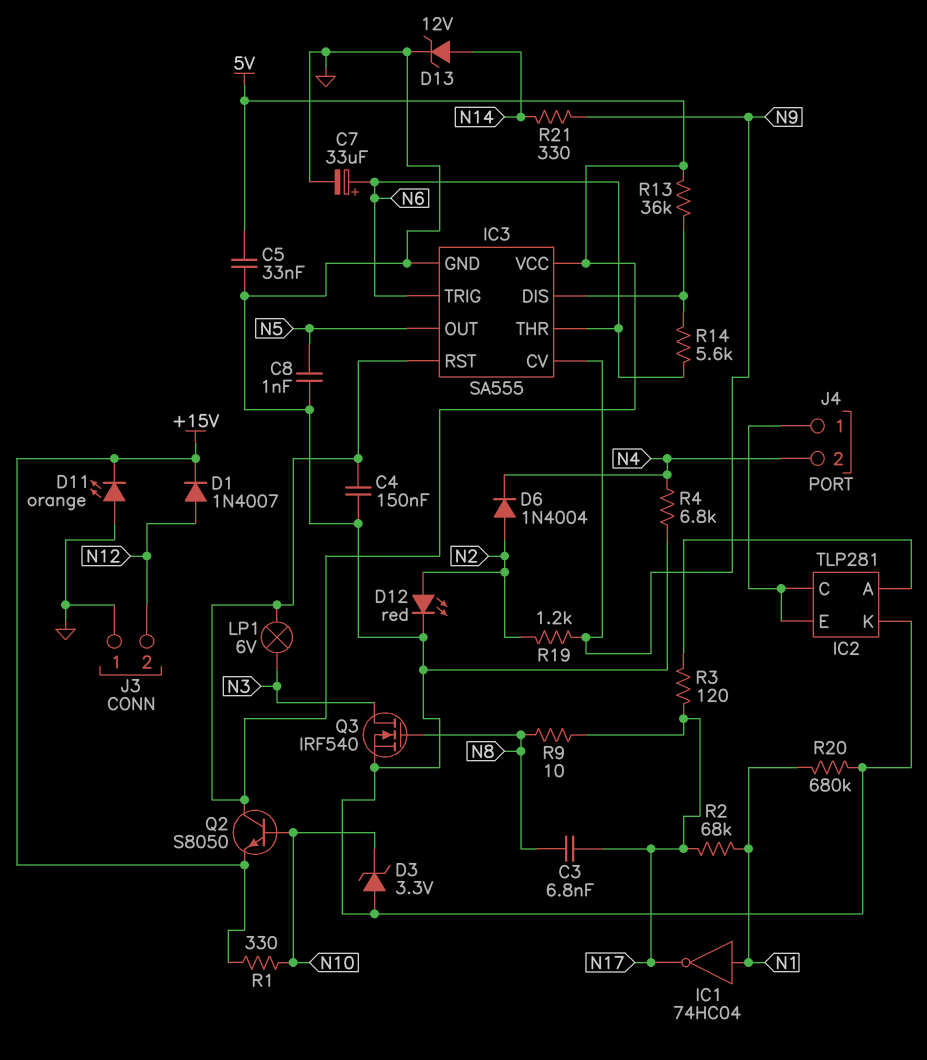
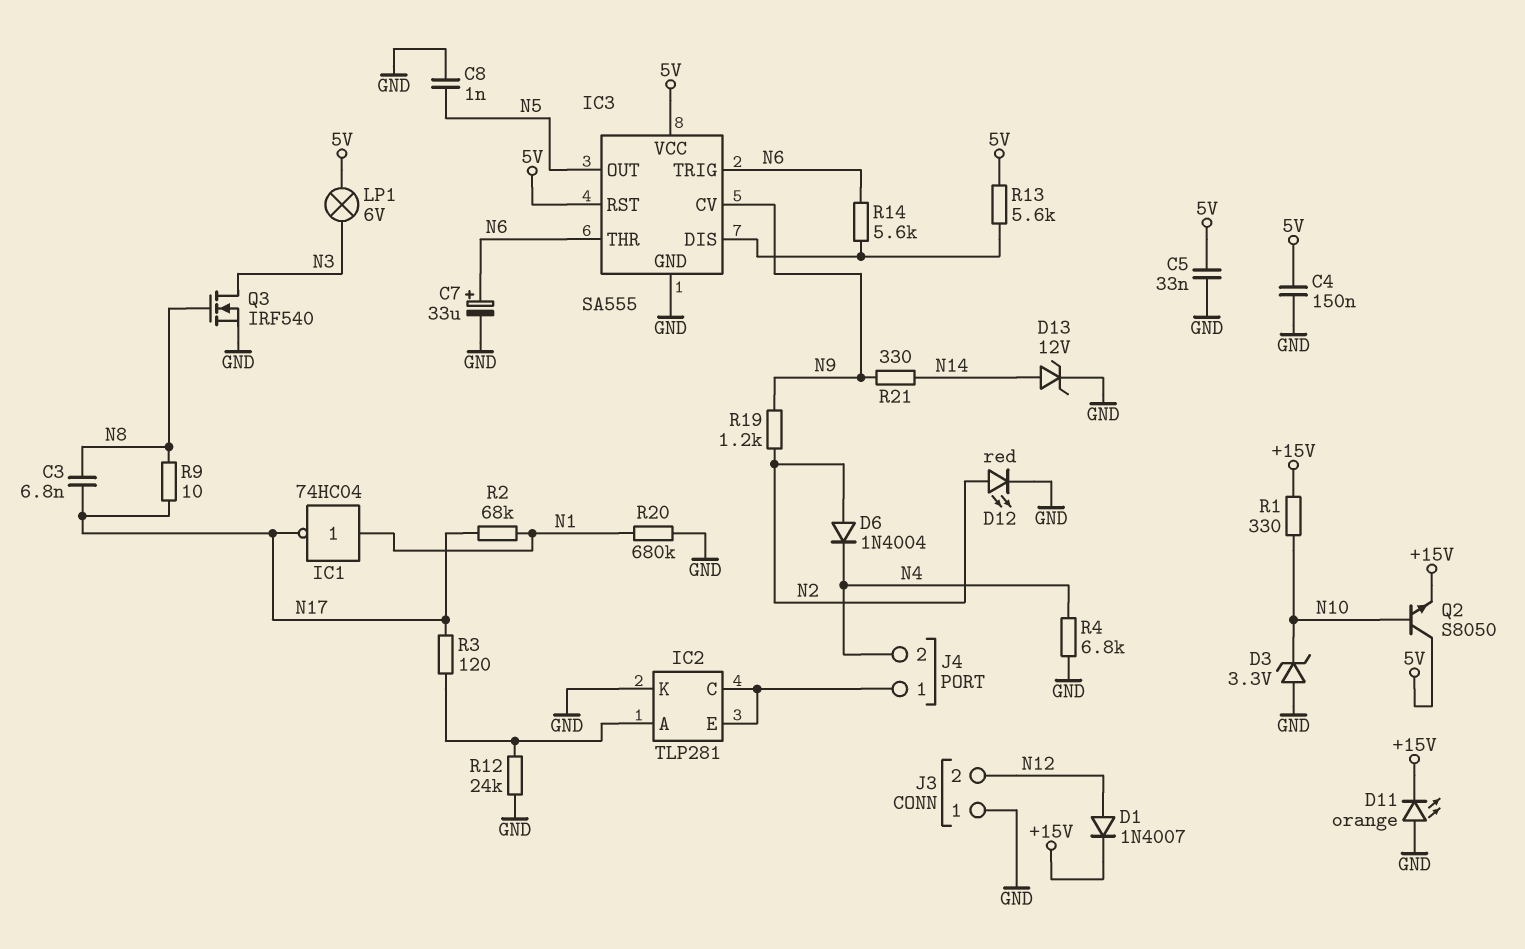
R12: none -> 24k (GND, IC2/A)
R13: 36k (5V, IC3/DIS) -> 5.6k (5V, IC3/DIS)

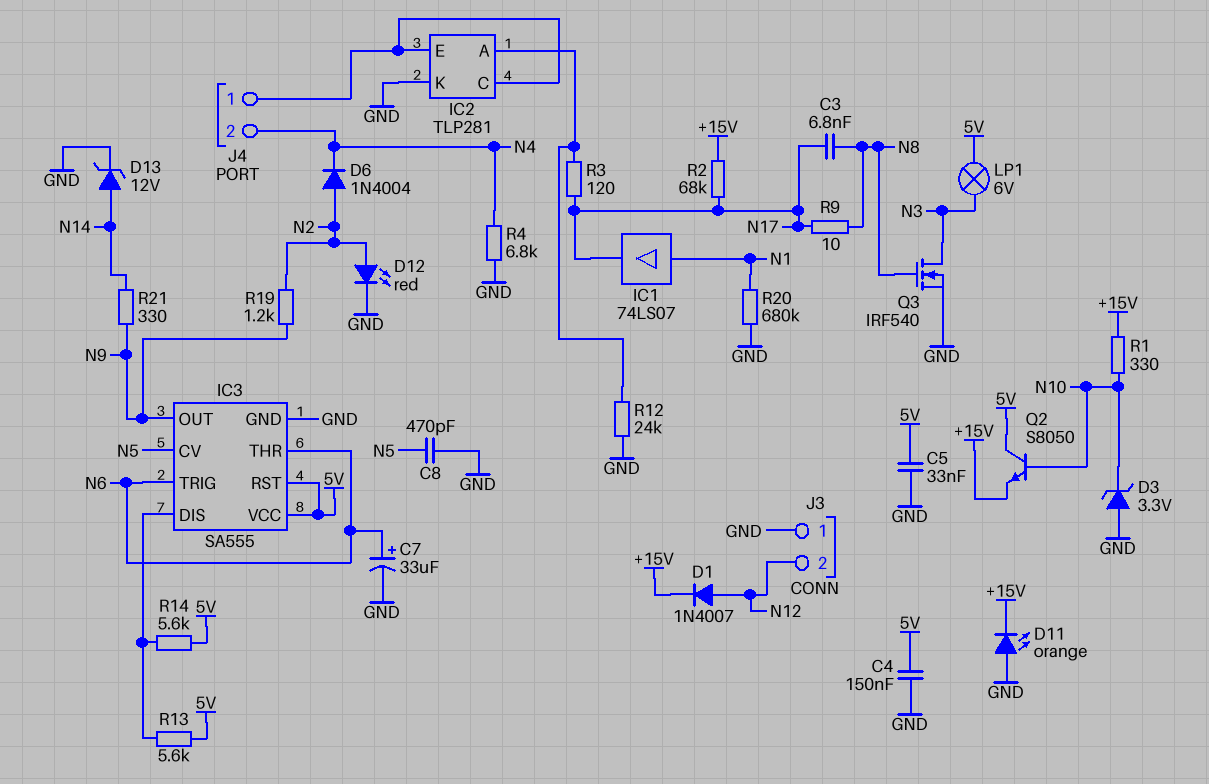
C8: 1nF (GND, N5) -> 470pF (GND, N5)
IC1: NOT 74HC04 (in N1, out N17) -> buffer 74LS07 (in N1, out N17)
IC3 pin CV: N9 -> N5
IC3 pin OUT: N5 -> N9
R2: 68k (N1, N17) -> 68k (+15V, N17)
R14: 5.6k (IC3/DIS, N6) -> 5.6k (5V, IC3/DIS)

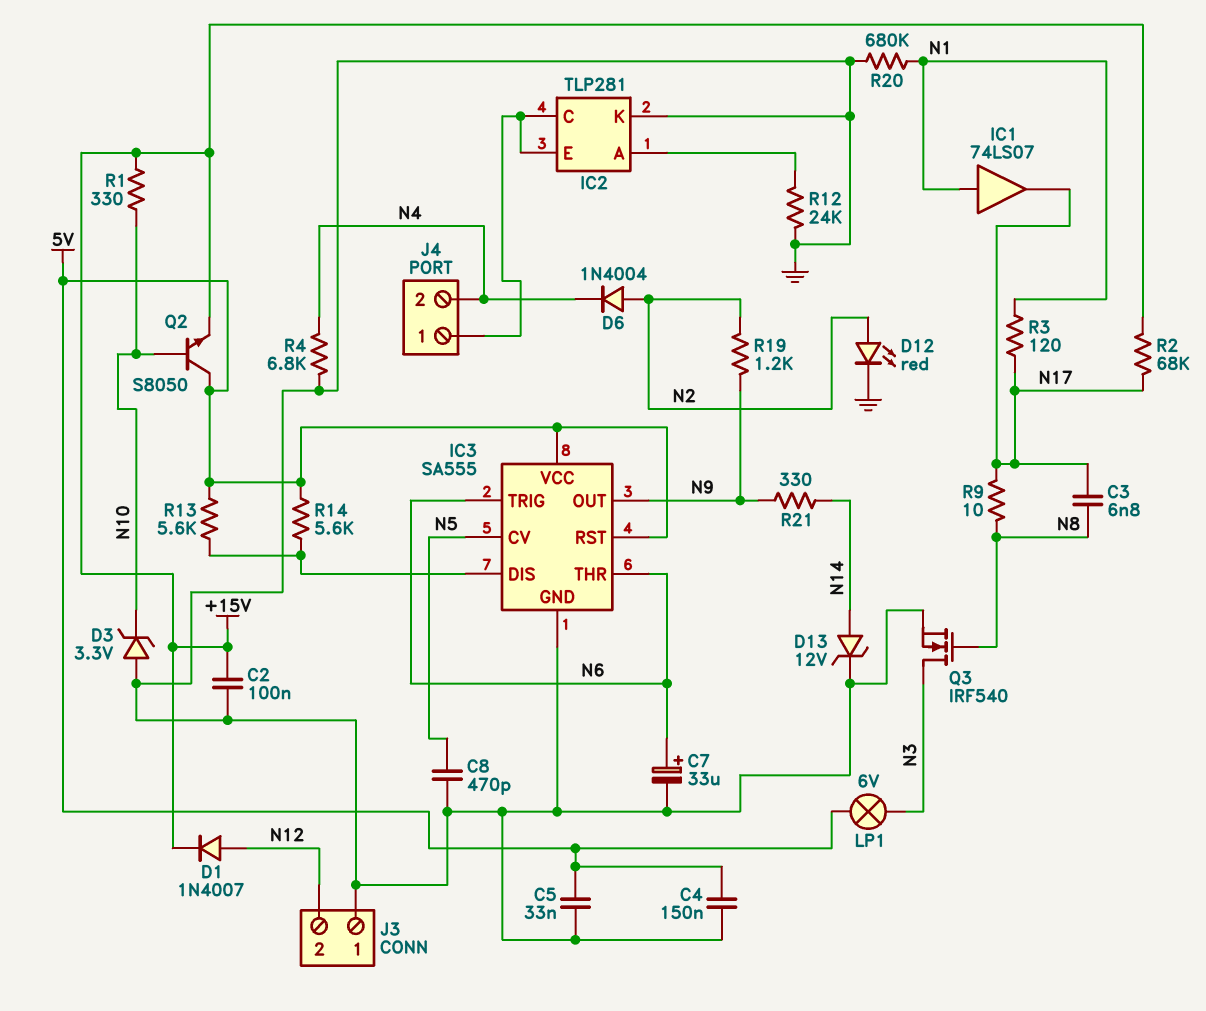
C2: none -> 100nF (+15V, GND)
D11: LED orange (A GND, K +15V) -> none
R3: 120 (IC2/A, N17) -> 120 (N1, N17)

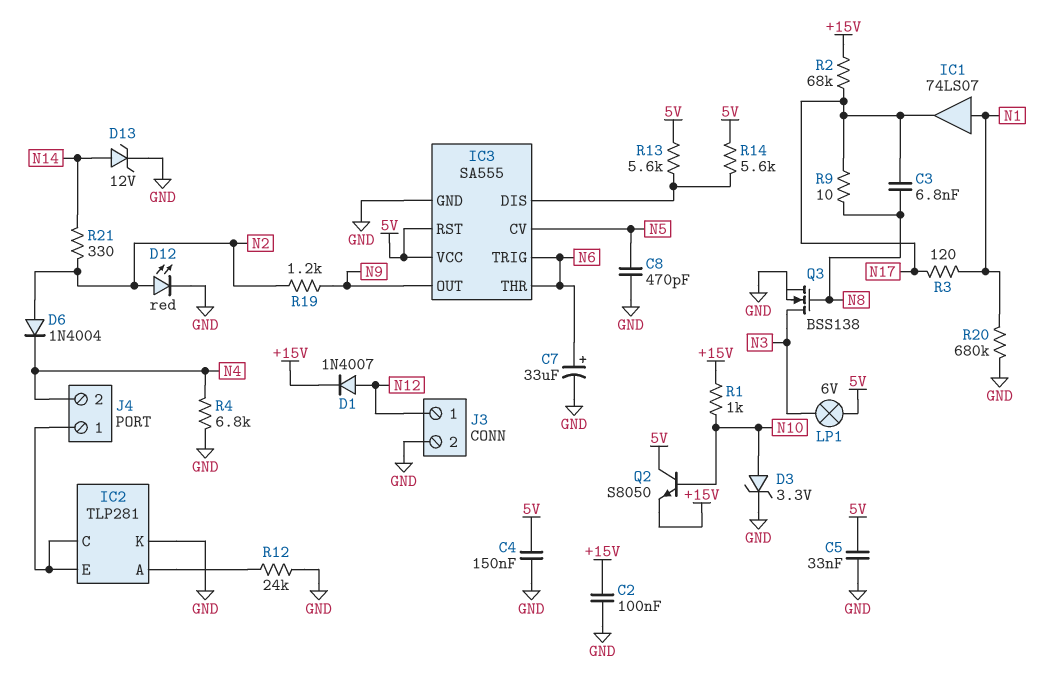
D3: zener 3.3V (A GND, K N10) -> zener 3.3V (A N10, K GND)
J3 pin 1: GND -> N12
J3 pin 2: N12 -> GND
Q3: NMOS IRF540 (G N8, D N3, S GND) -> NMOS BSS138 (G N8, D N3, S GND)
R1: 330 (+15V, N10) -> 1k (+15V, N10)
R21: 330 (N9, N14) -> 330 (N2, N14)

